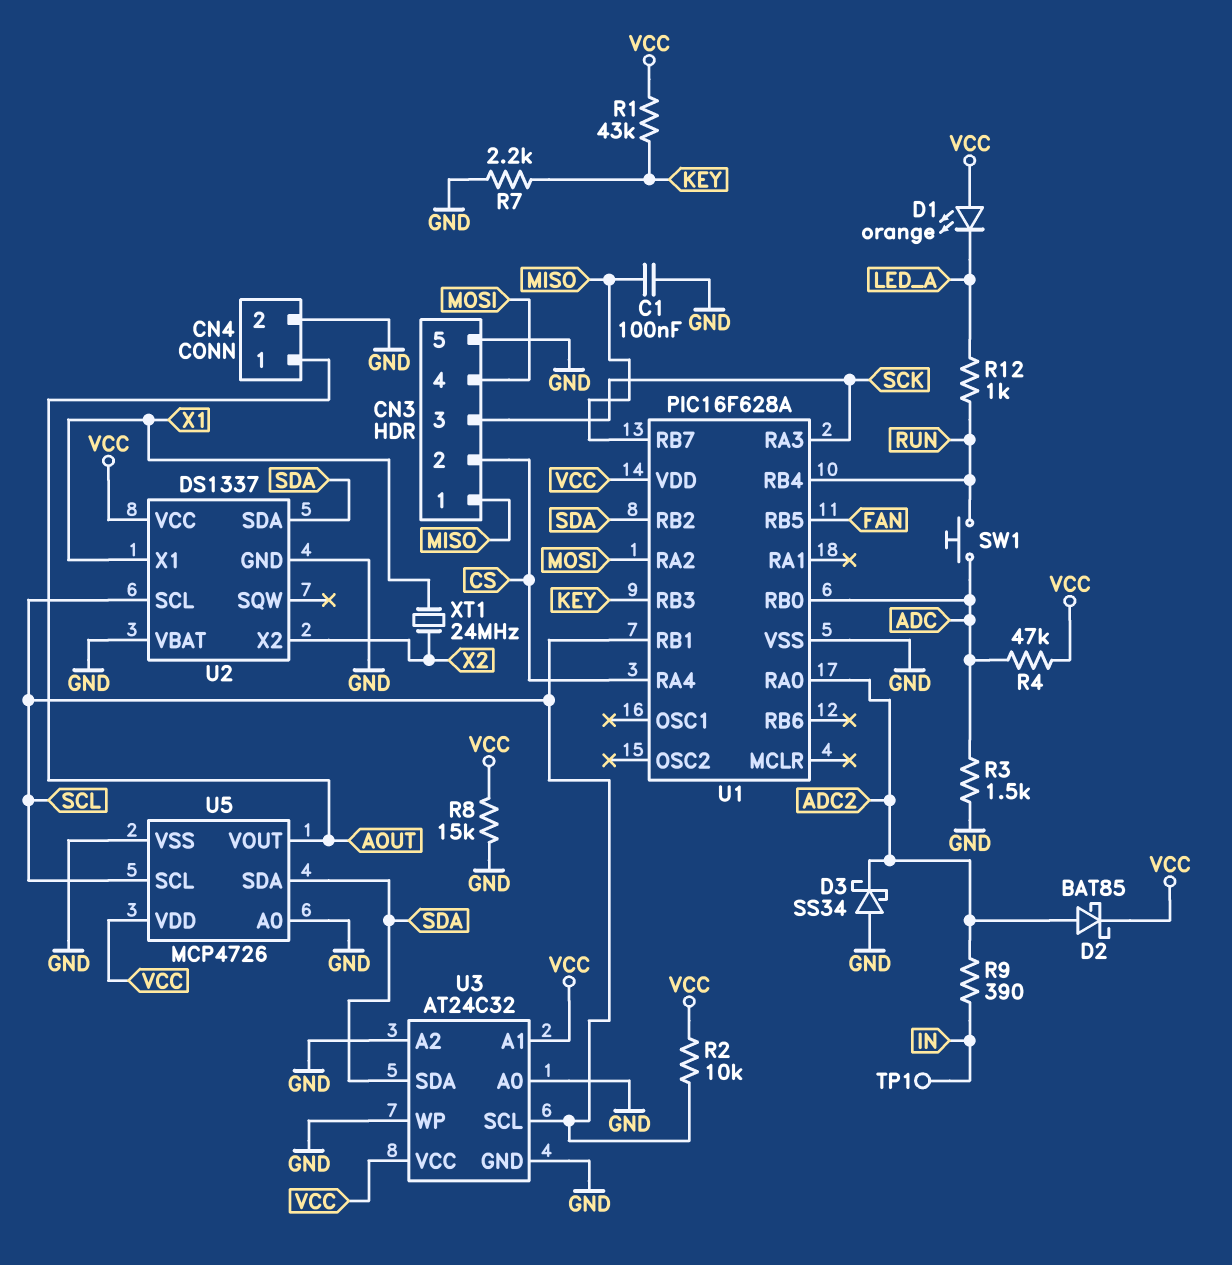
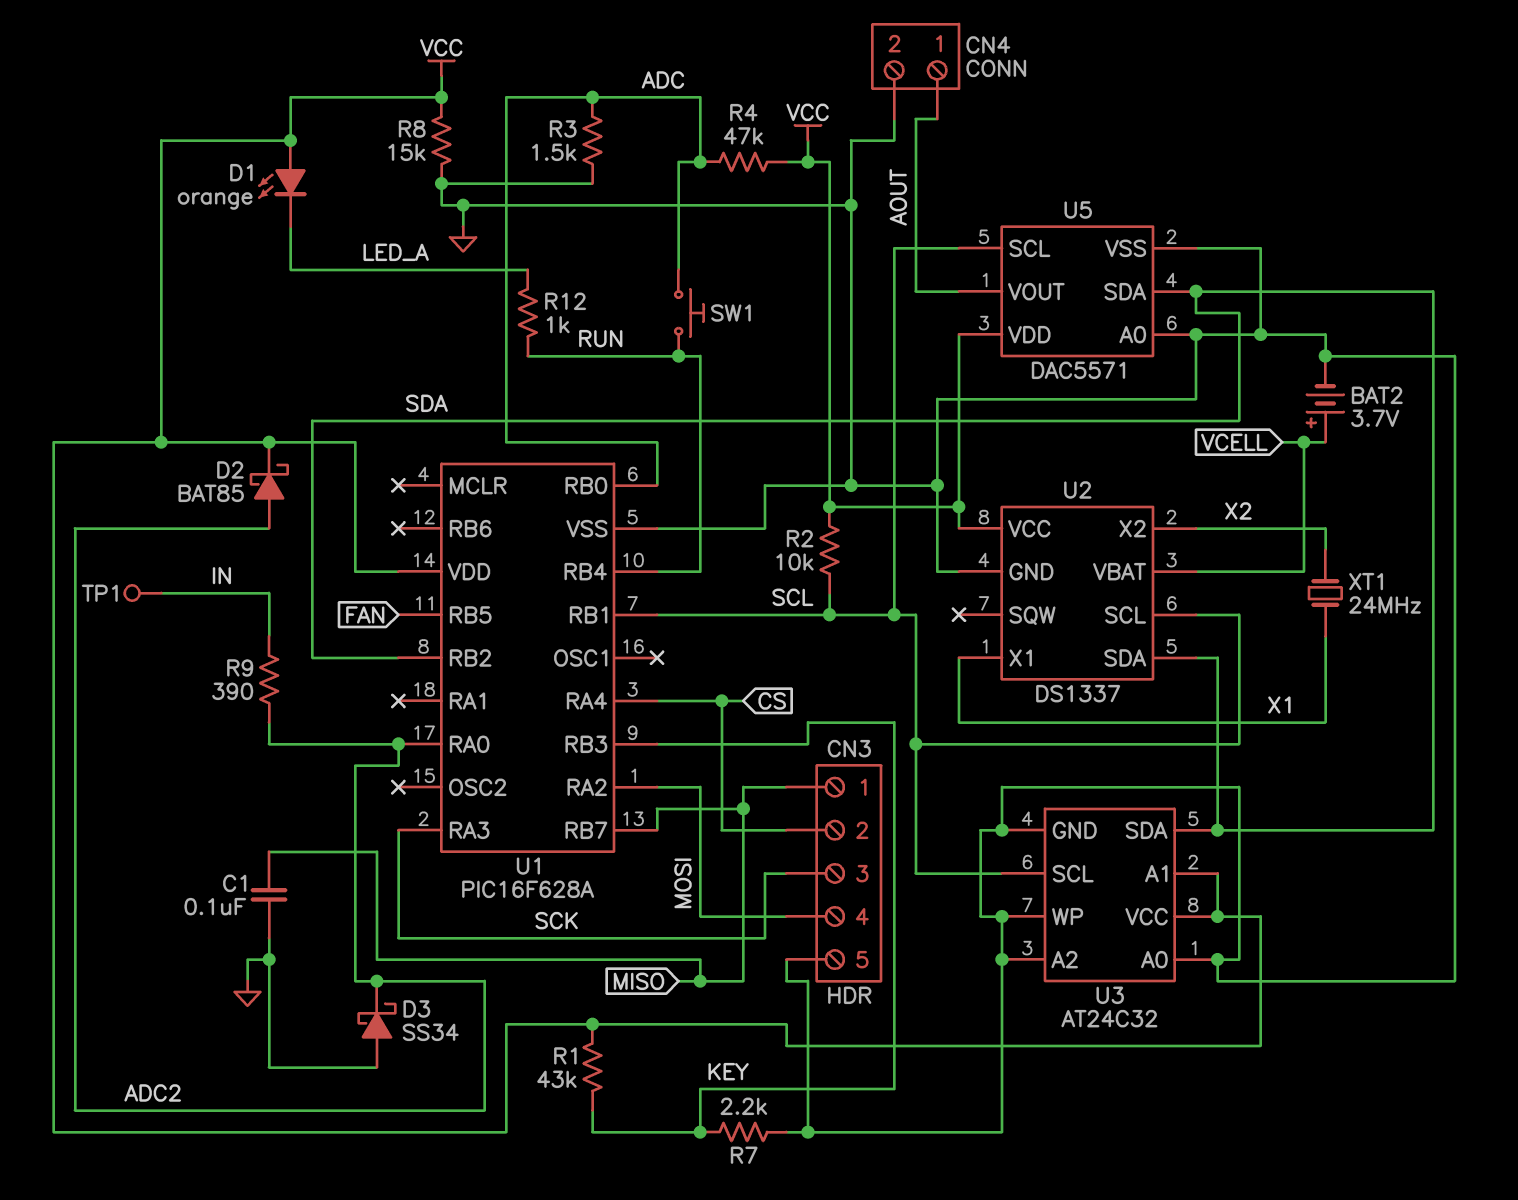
BAT2: none -> 3.7V (plus VCELL, minus GND)
U2 pin VBAT: GND -> VCELL
U5: MCP4726 -> DAC5571

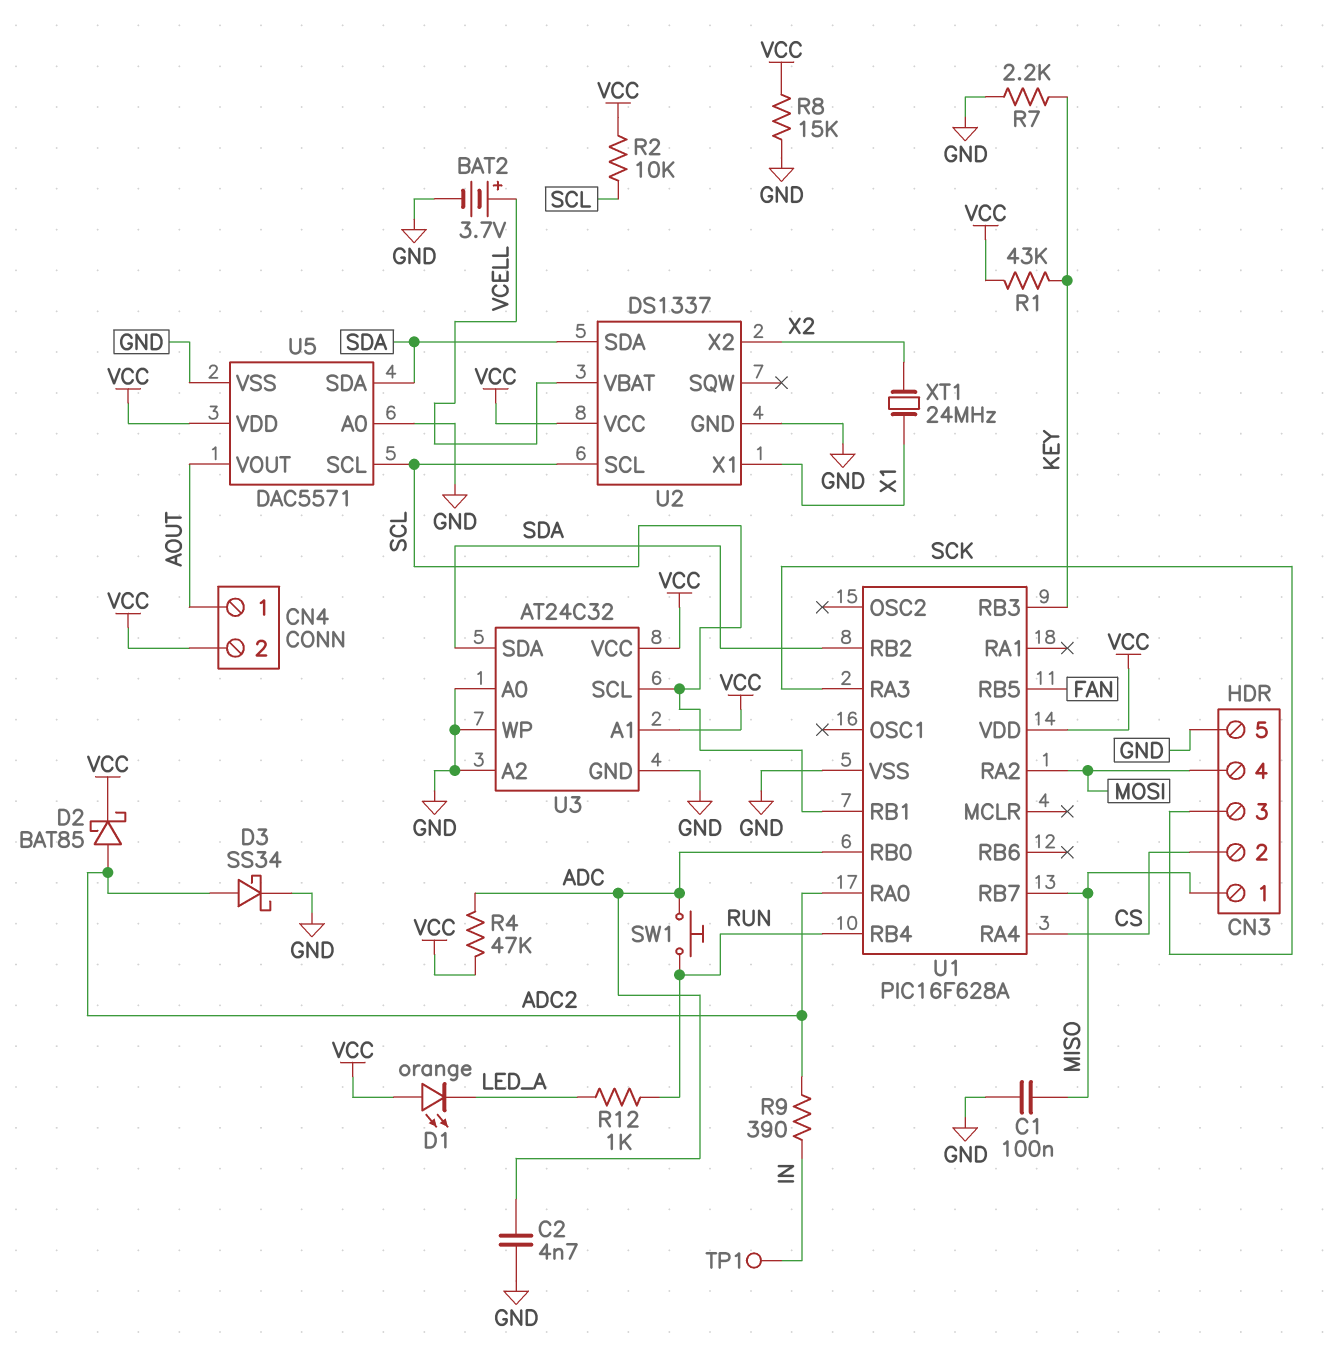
C2: none -> 4.7nF (ADC, GND)
CN4 pin 2: GND -> VCC
D3: schottky SS34 (A GND, K ADC2) -> schottky SS34 (A ADC2, K GND)
R3: 1.5k (ADC, GND) -> none

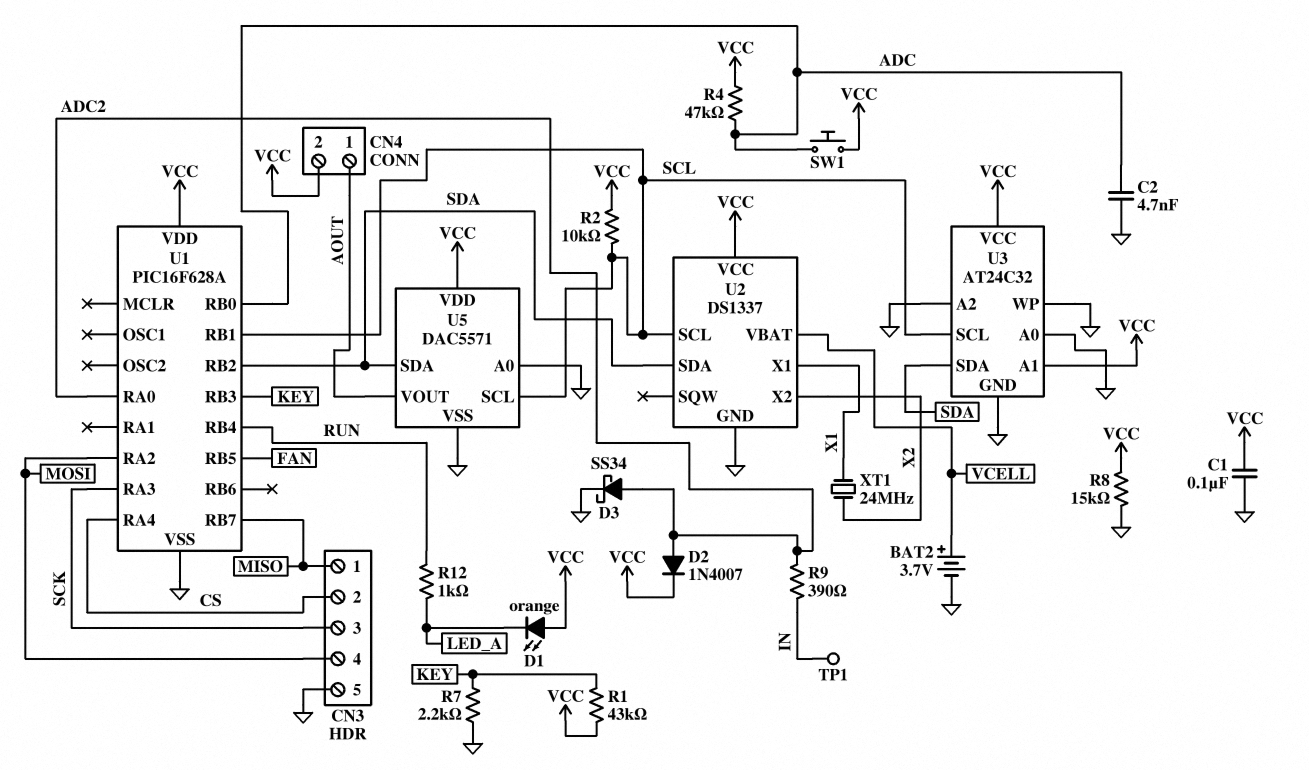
C1: 100nF (GND, MISO) -> 100nF (GND, VCC)
D2: schottky BAT85 (A ADC2, K VCC) -> diode 1N4007 (A ADC2, K VCC)
SW1: button (ADC, RUN) -> button (ADC, VCC)

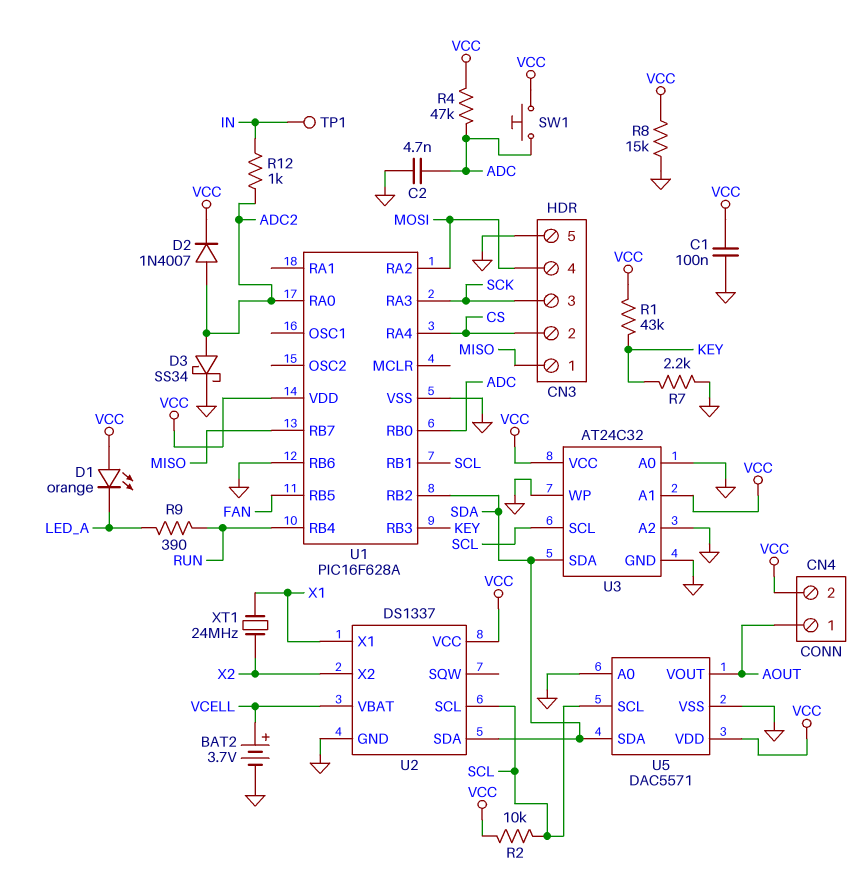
R9: 390 (ADC2, IN) -> 390 (LED_A, RUN)
R12: 1k (LED_A, RUN) -> 1k (ADC2, IN)
U1 pin RB6: none -> GND

